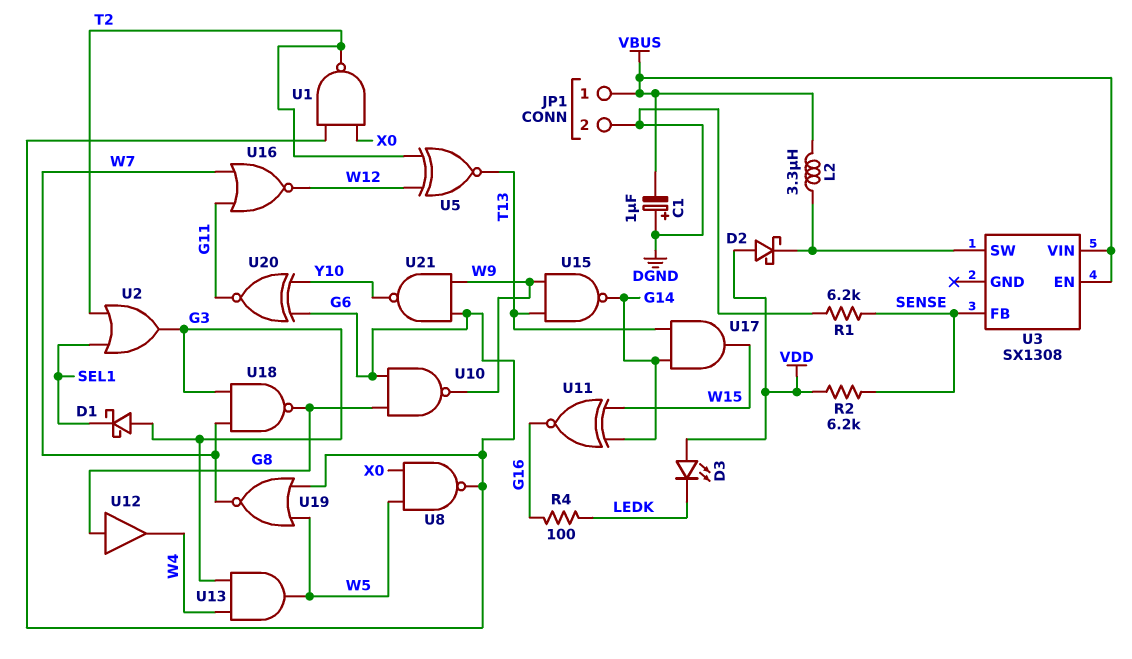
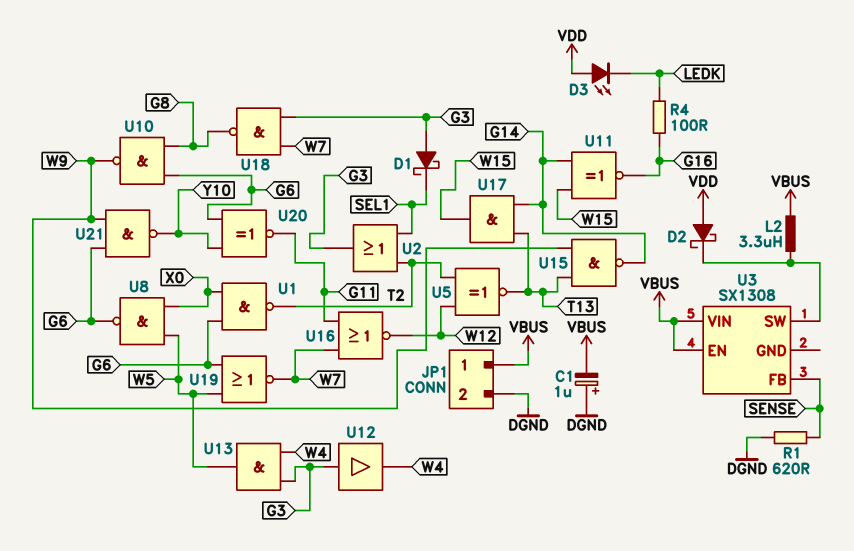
R1: 6.2k (DGND, SENSE) -> 620 (DGND, SENSE)
R2: 6.2k (SENSE, VDD) -> none
U12: buffer (in G8, out W4) -> buffer (in G3, out W4)

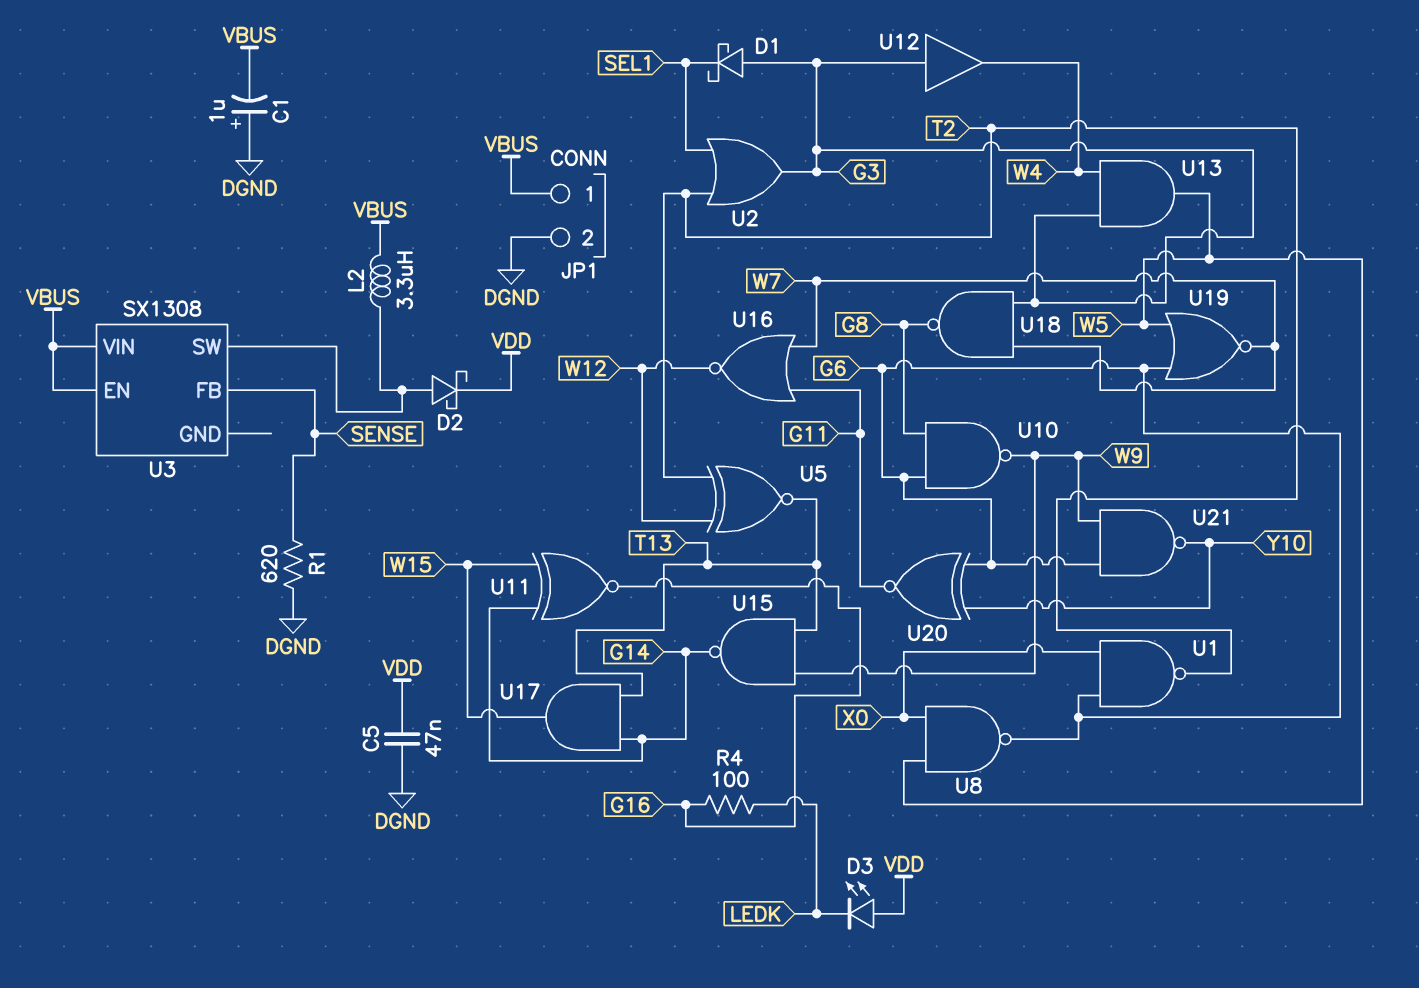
C5: none -> 47nF (DGND, VDD)
D2: schottky (A VDD, K U3/SW) -> schottky (A U3/SW, K VDD)

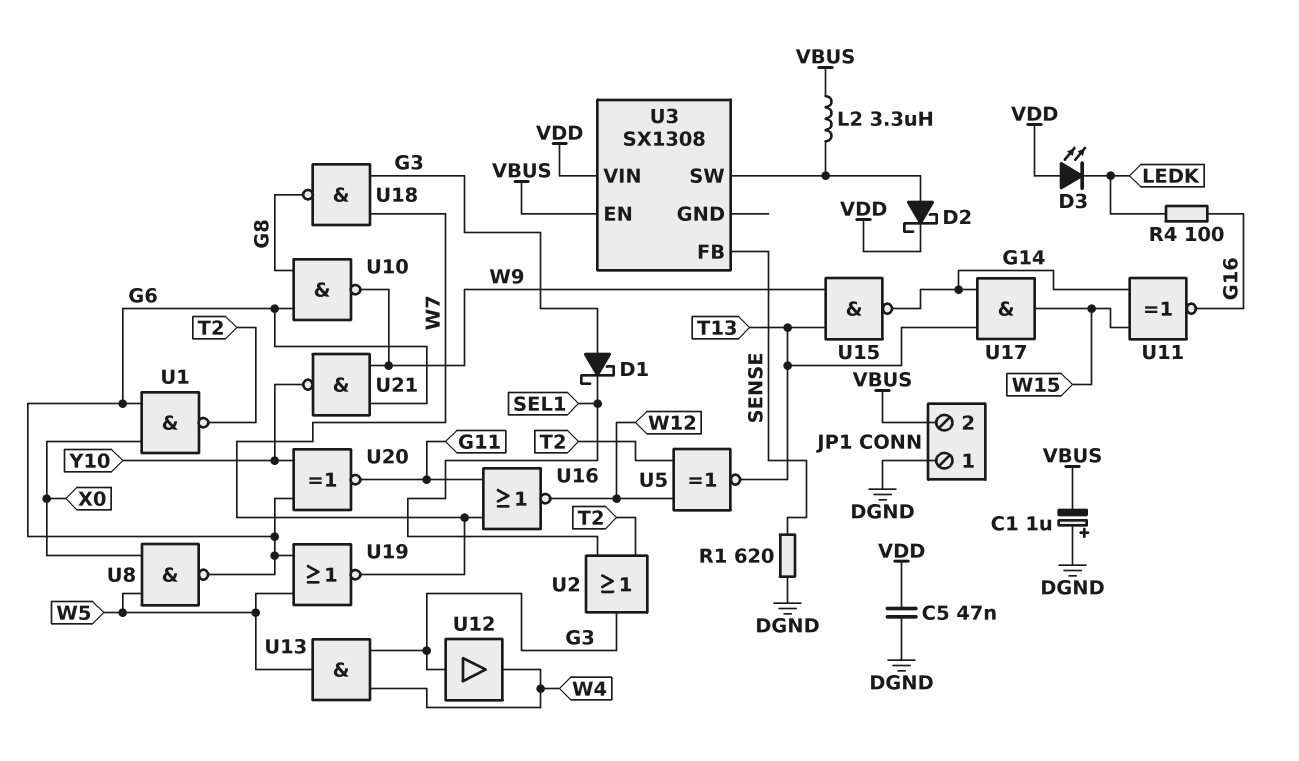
JP1 pin 1: VBUS -> DGND
JP1 pin 2: DGND -> VBUS
U3 pin VIN: VBUS -> VDD

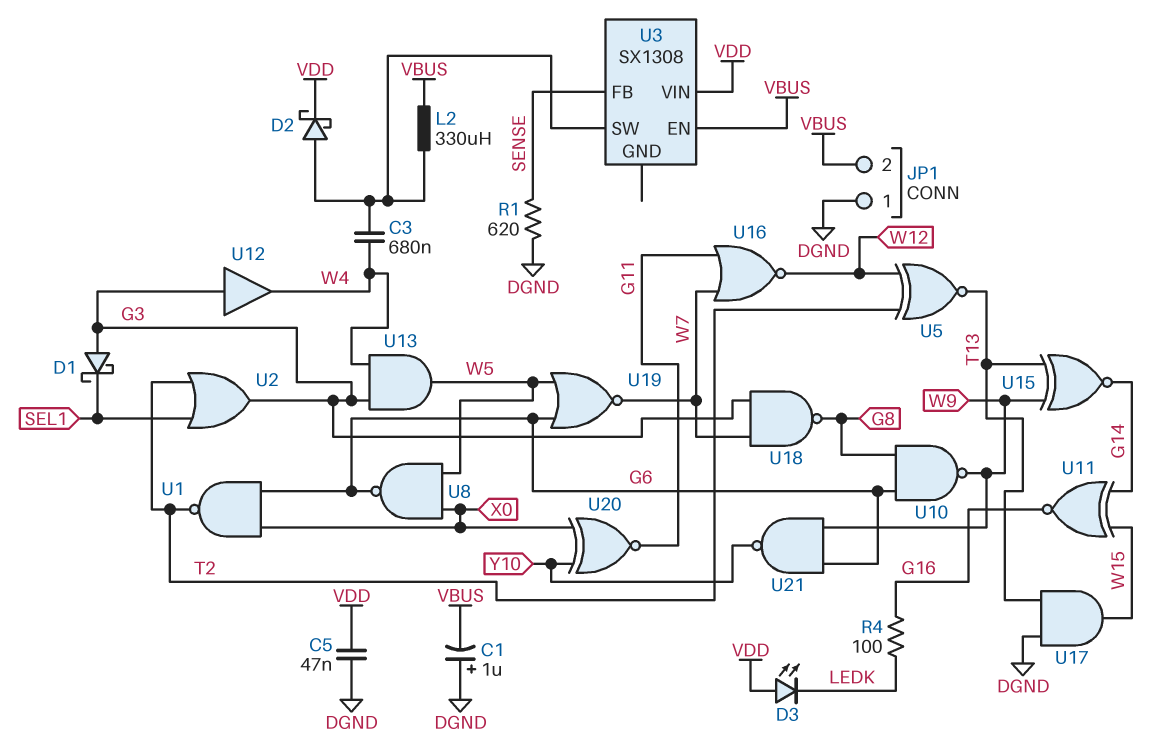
C3: none -> 680nF (U3/SW, W4)
L2: 3.3uH (U3/SW, VBUS) -> 330uH (U3/SW, VBUS)
U15: NAND (in T13, in W9, out G14) -> XNOR (in T13, in W9, out G14)
U17: AND (in G14, in T13, out W15) -> AND (in DGND, in T13, out W15)
U20: XNOR (in G6, in Y10, out G11) -> XNOR (in X0, in Y10, out G11)

